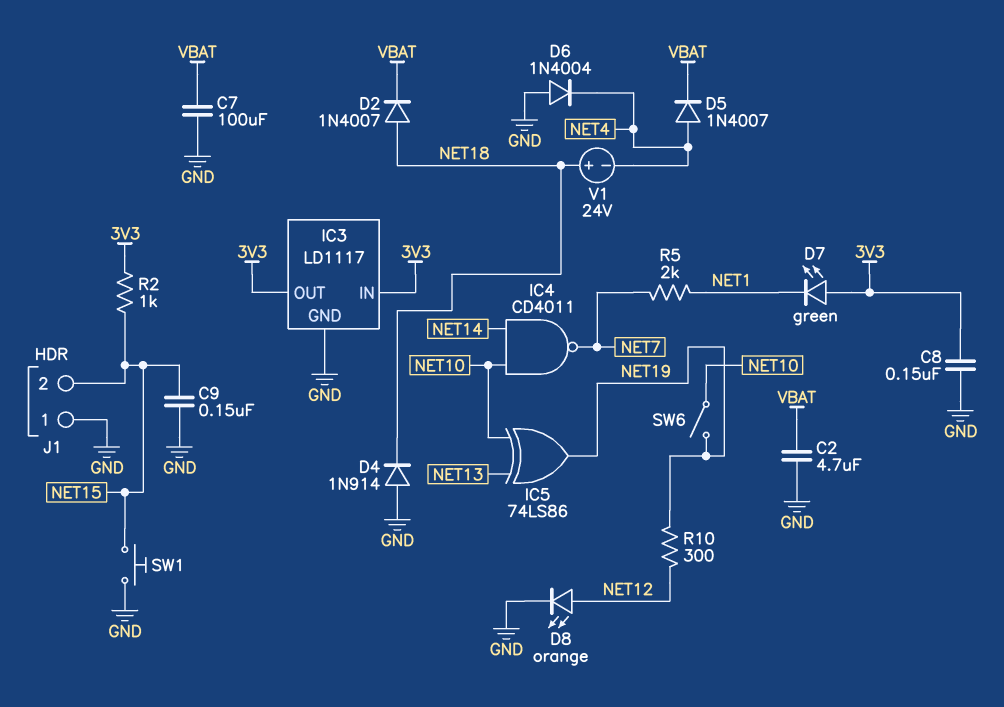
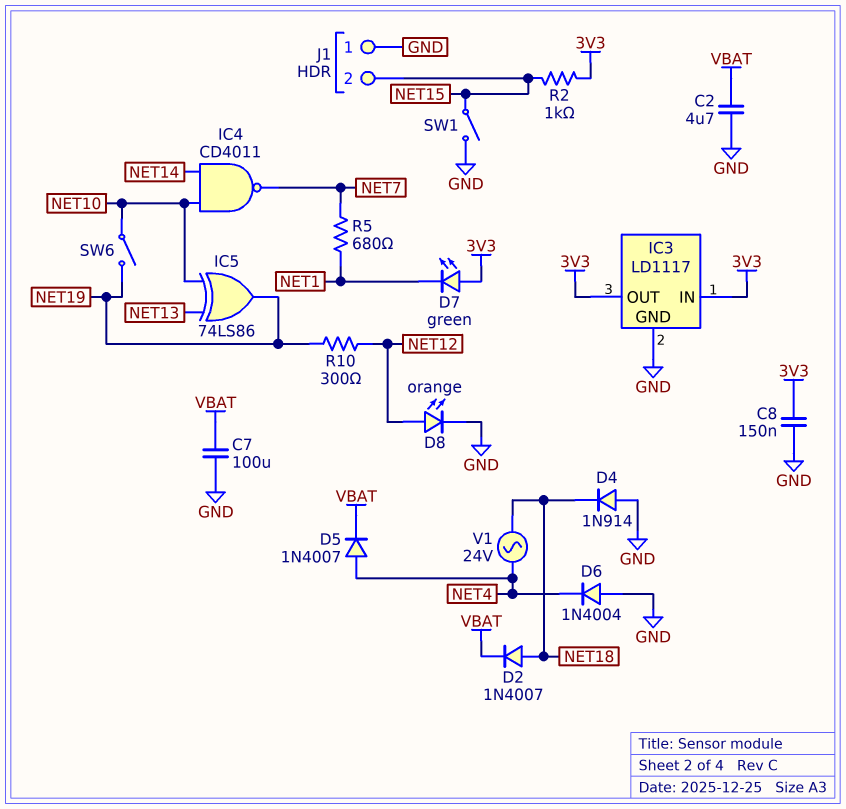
C9: 150nF (GND, NET15) -> none
R5: 2k (NET1, NET7) -> 680 (NET1, NET7)
SW1: button (GND, NET15) -> switch (GND, NET15)
V1: 24V (plus NET18, minus NET4) -> AC 24V (NET4, NET18)

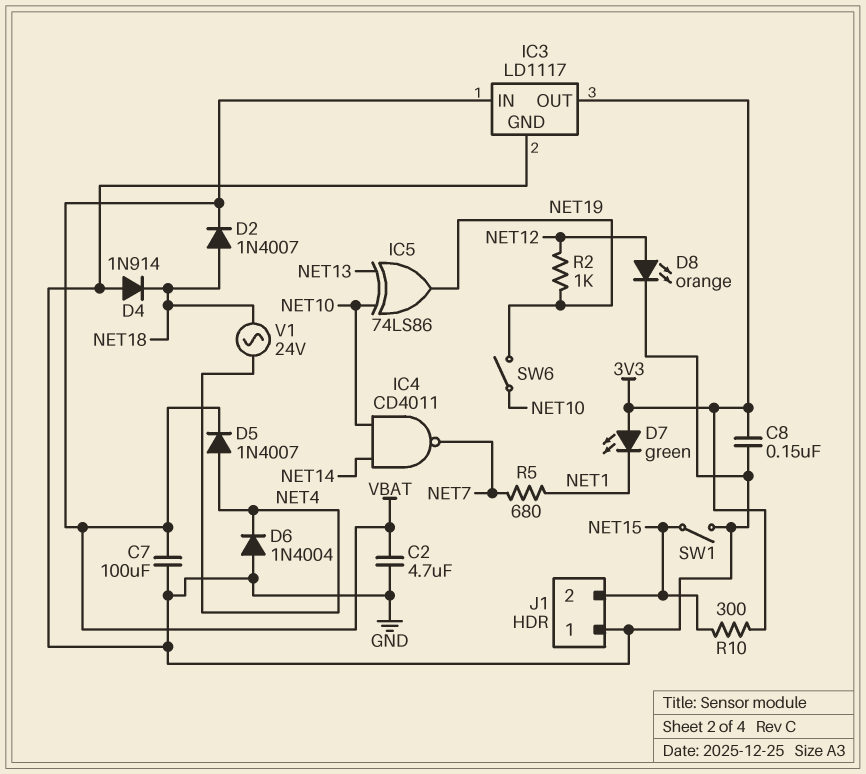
IC3 pin IN: 3V3 -> VBAT
R2: 1k (3V3, NET15) -> 1k (NET12, NET19)
R10: 300 (NET12, NET19) -> 300 (3V3, NET15)

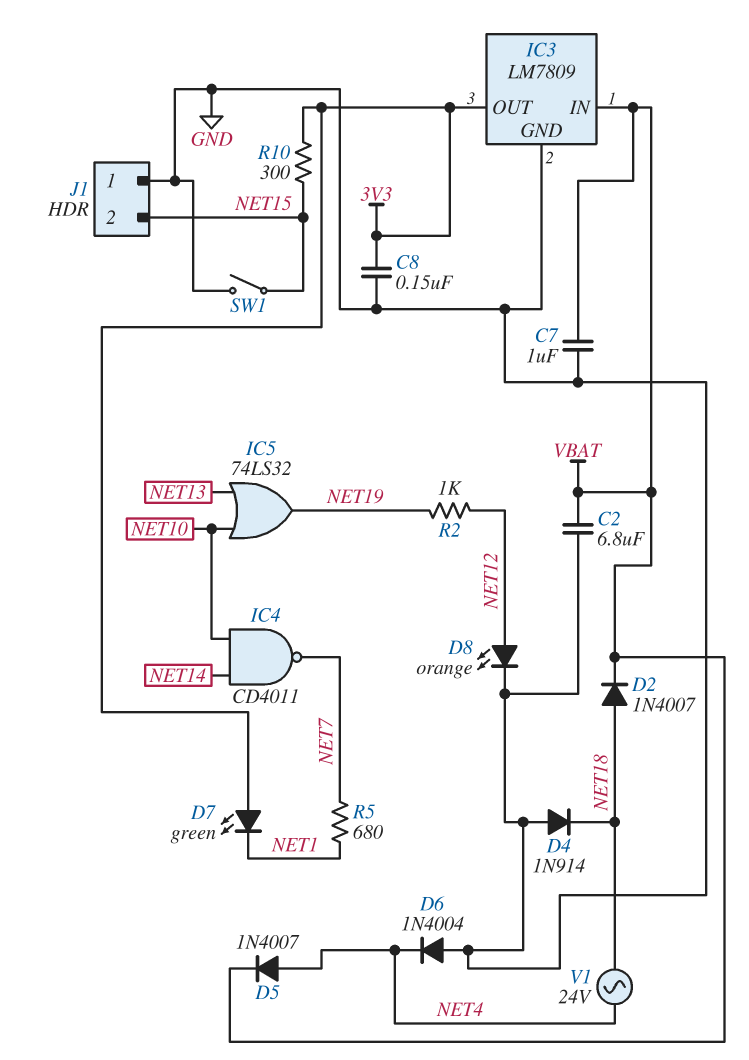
C2: 4.7uF (GND, VBAT) -> 6.8uF (GND, VBAT)
C7: 100uF (GND, VBAT) -> 1uF (GND, VBAT)
IC3: LD1117 -> LM7809
IC5: XOR 74LS86 (in NET10, in NET13, out NET19) -> OR 74LS32 (in NET10, in NET13, out NET19)
SW6: switch (NET10, NET19) -> none

